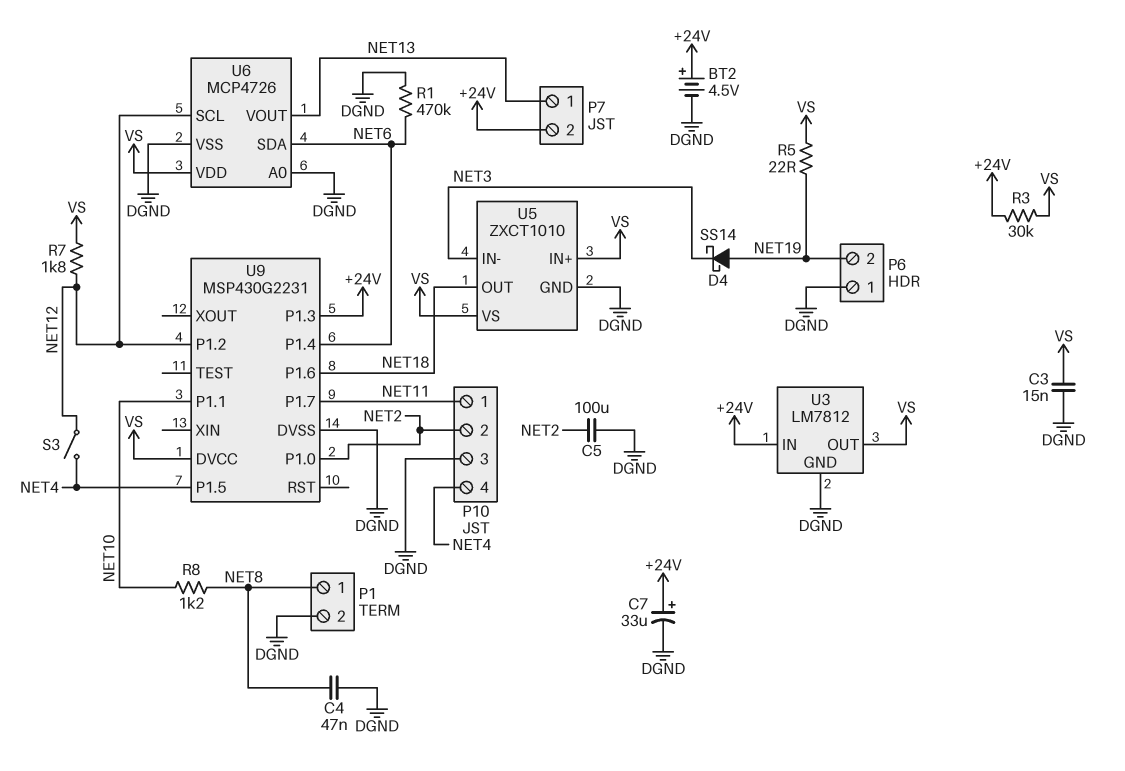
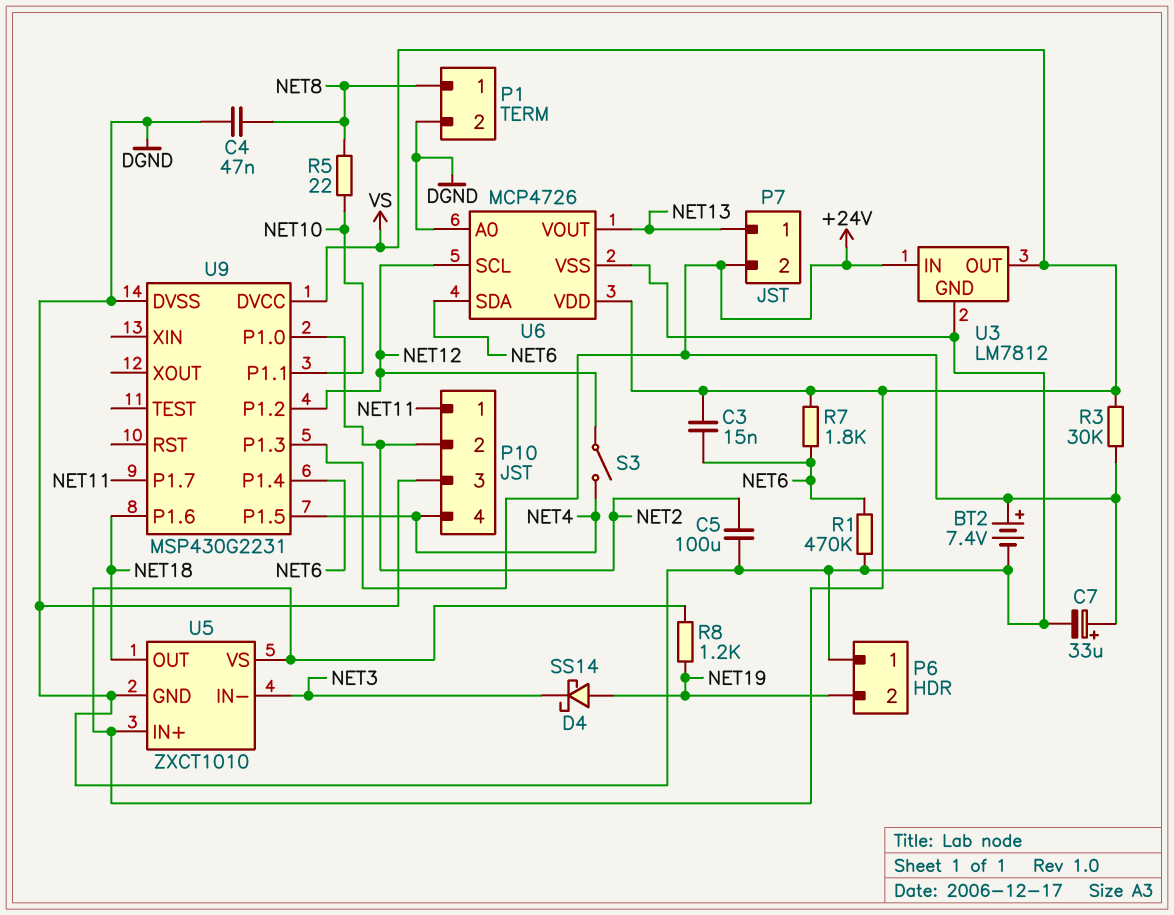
BT2: 4.5V (plus +24V, minus DGND) -> 7.4V (plus +24V, minus DGND)
C3: 15nF (DGND, VS) -> 15nF (NET6, VS)
R5: 22 (NET19, VS) -> 22 (NET8, NET10)
R7: 1.8k (NET12, VS) -> 1.8k (NET6, VS)
R8: 1.2k (NET8, NET10) -> 1.2k (NET19, VS)

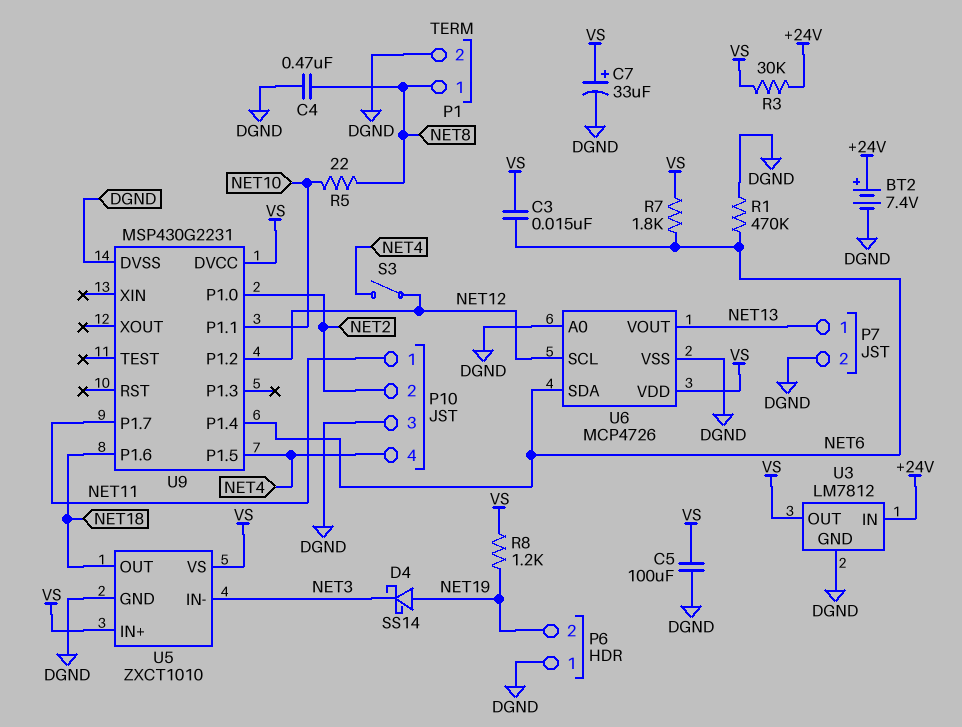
C4: 47nF (DGND, NET8) -> 470nF (DGND, NET8)
C5: 100uF (DGND, NET2) -> 100uF (DGND, VS)
C7: 33uF (plus +24V, minus DGND) -> 33uF (plus VS, minus DGND)
P7 pin 2: +24V -> DGND
U9 pin P1.3: +24V -> none

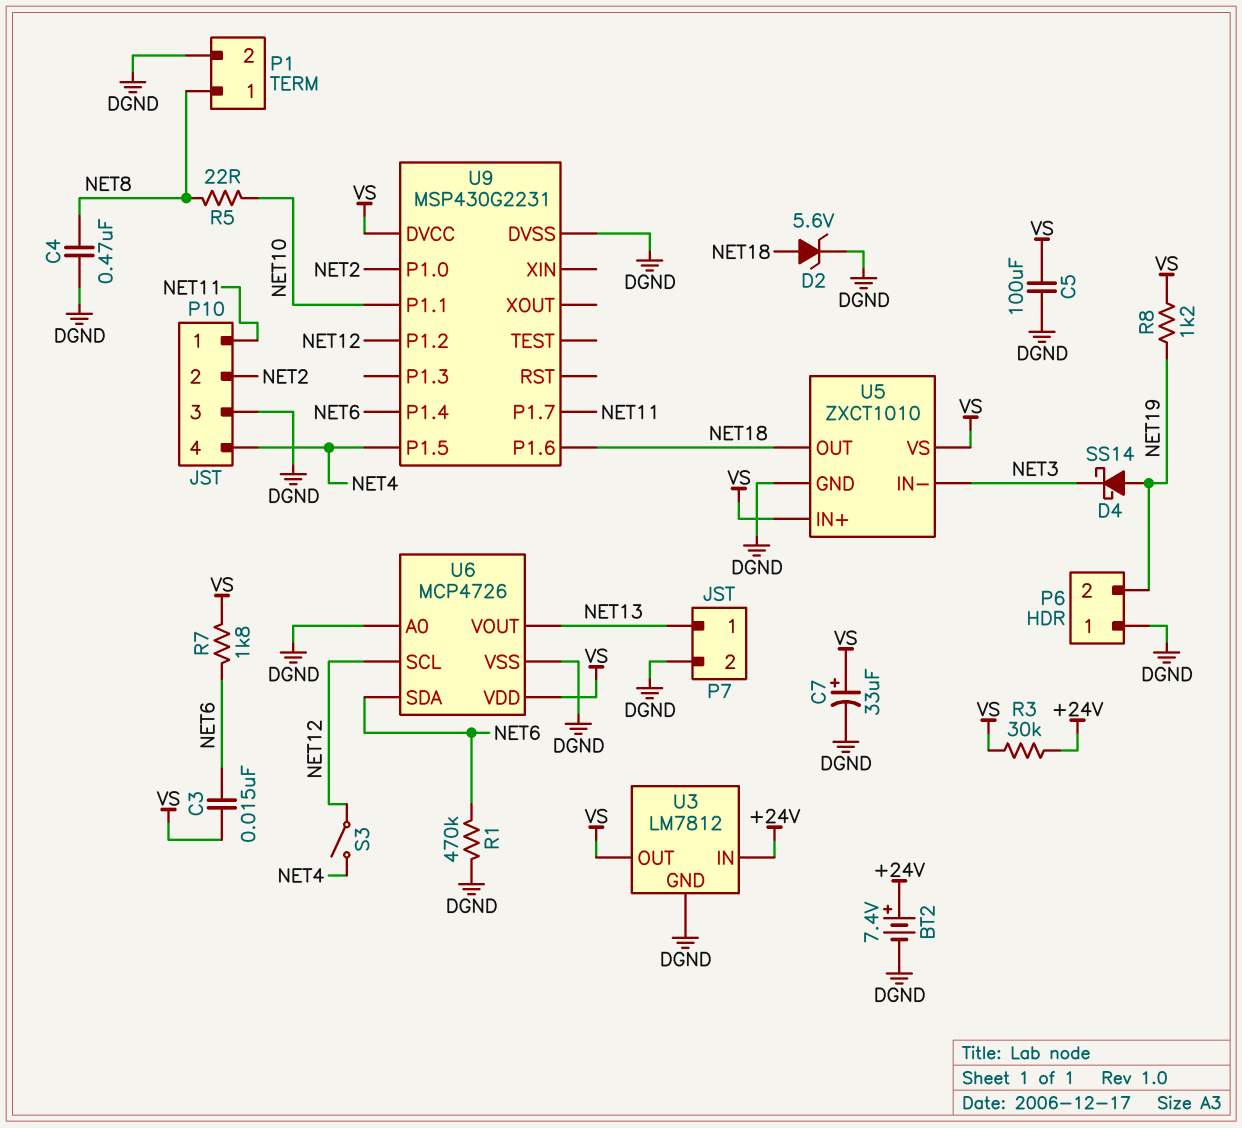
D2: none -> zener 5.6V (A NET18, K DGND)

